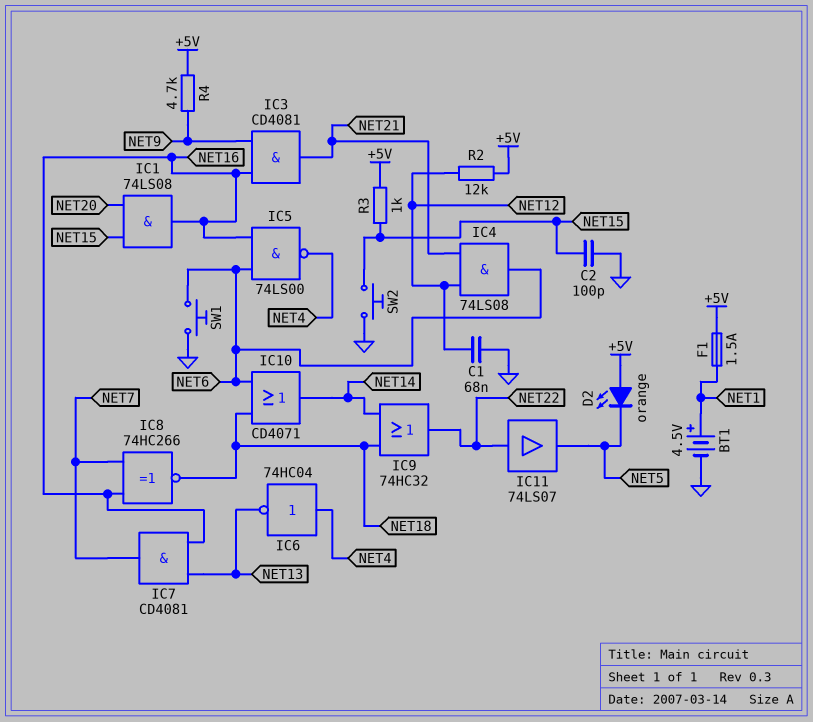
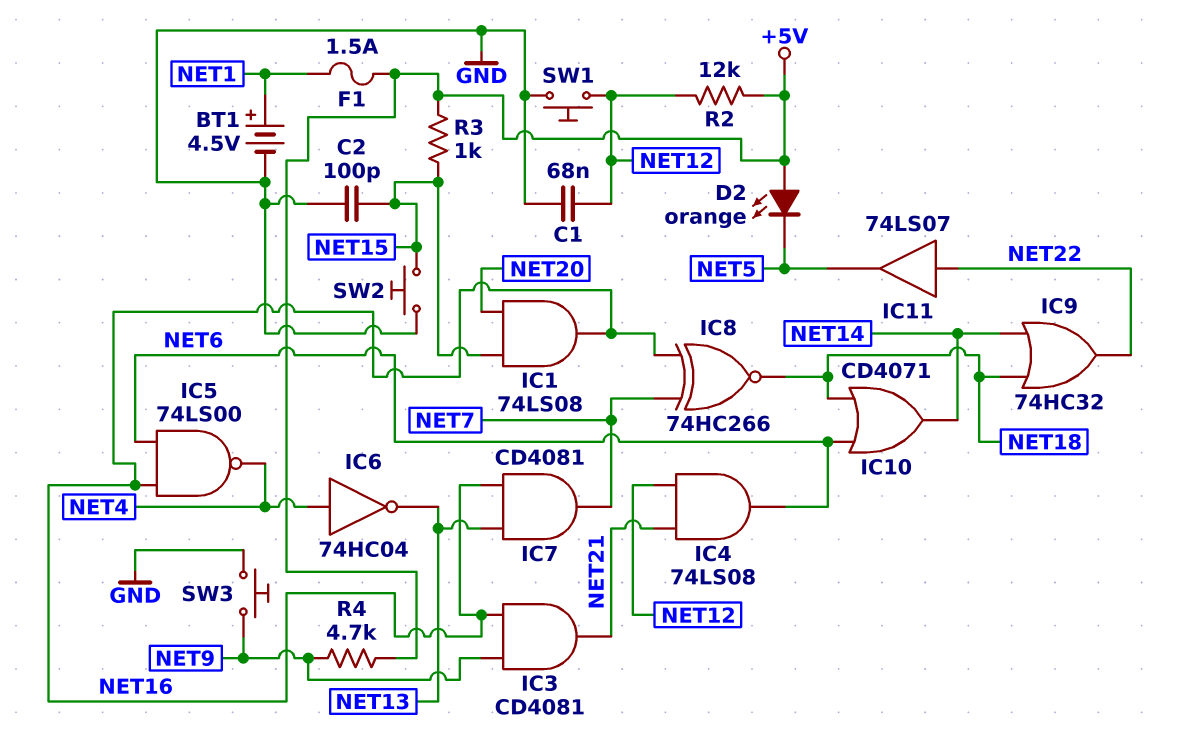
SW1: button (GND, NET6) -> button (GND, NET12)
SW3: none -> button (GND, NET9)

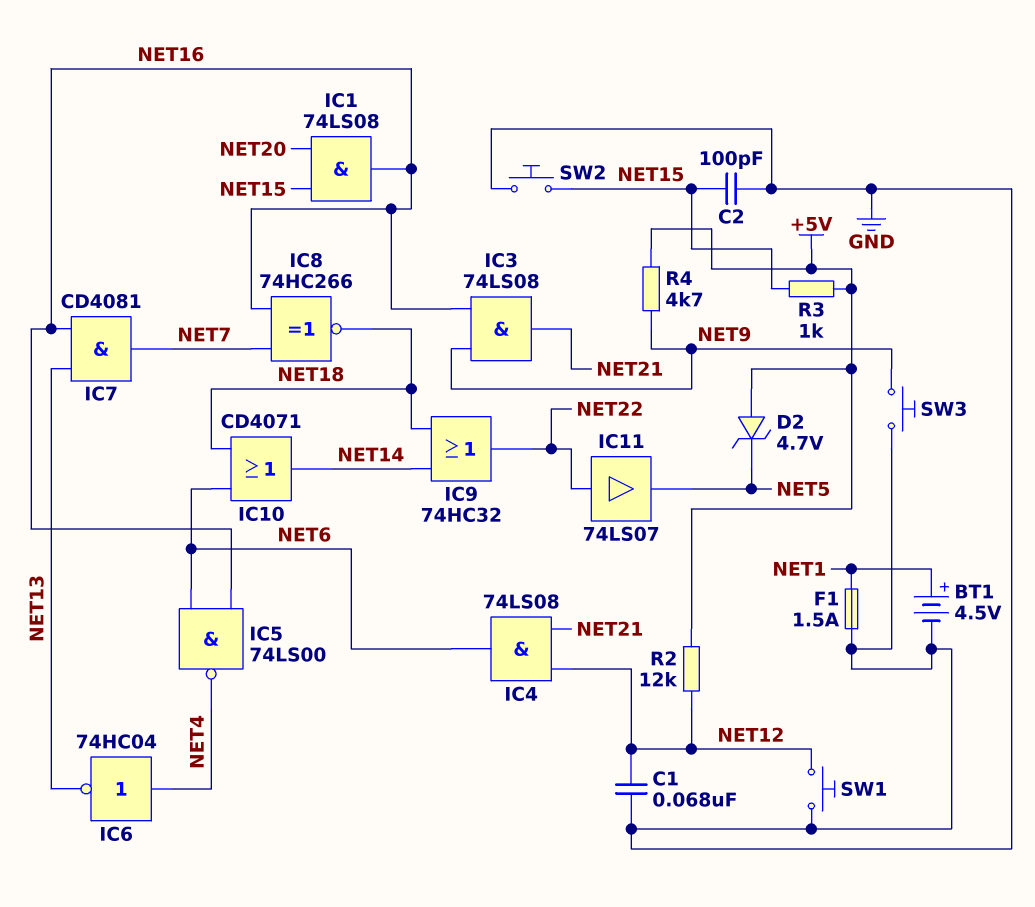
D2: LED orange (A +5V, K NET5) -> zener 4.7V (A +5V, K NET5)
F1: 1.5A (+5V, NET1) -> 1.5A (GND, NET1)
IC3: AND CD4081 (in NET9, in NET16, out NET21) -> AND 74LS08 (in NET9, in NET16, out NET21)

